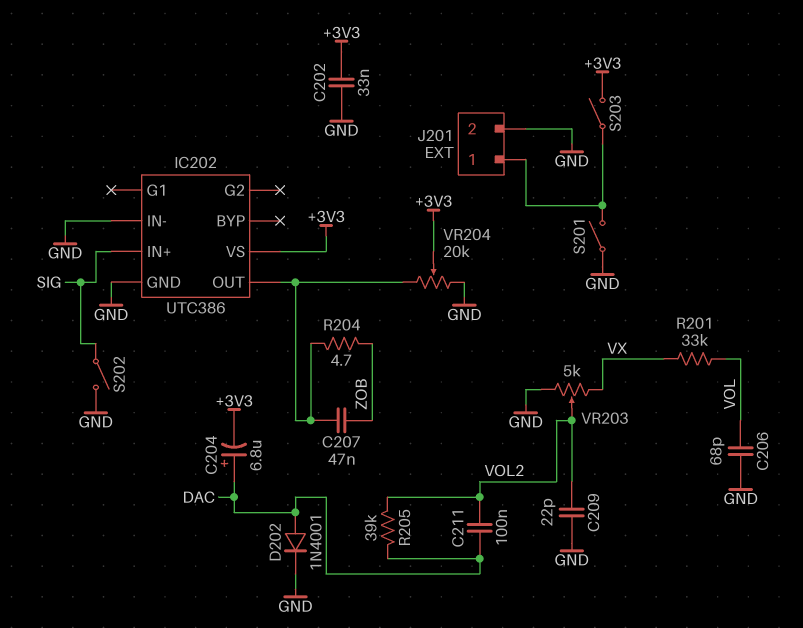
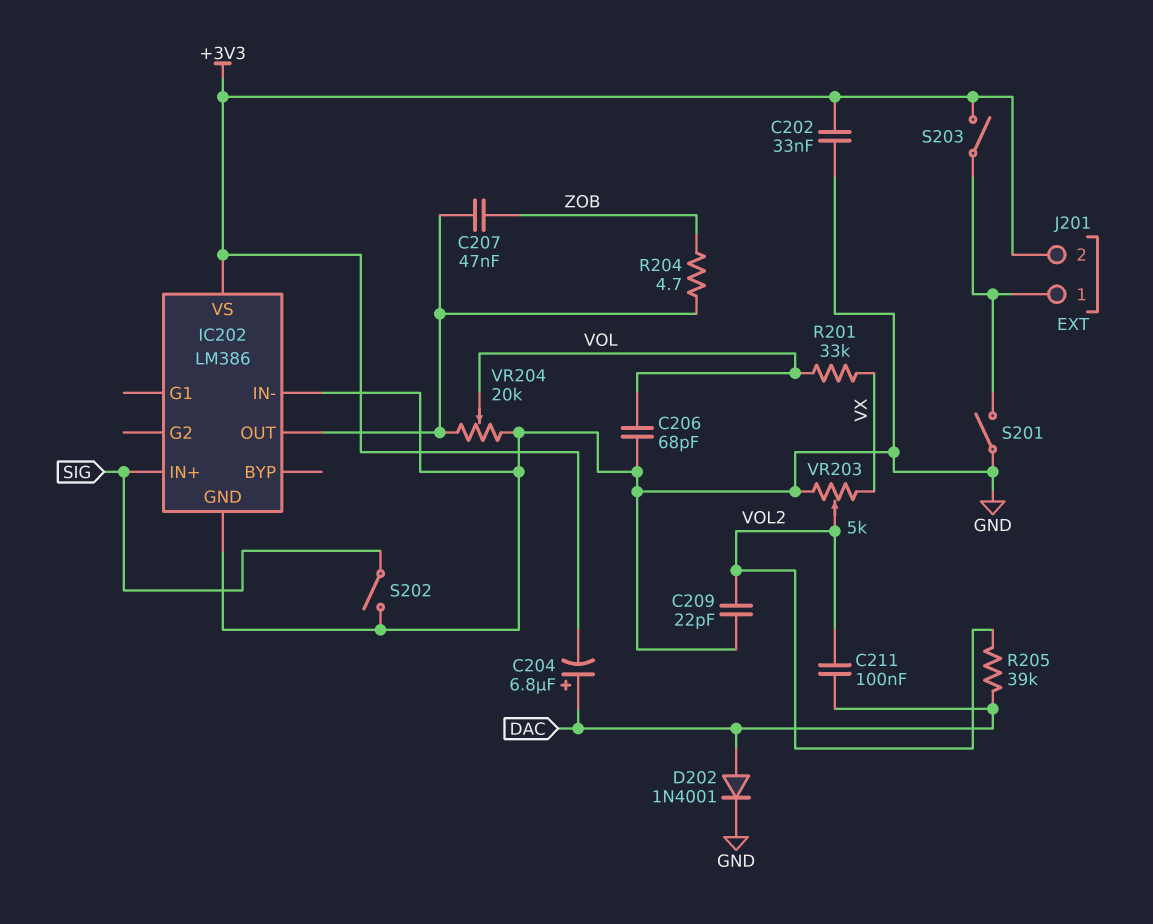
IC202: UTC386 -> LM386
J201 pin 2: GND -> +3V3
VR204: 20k (GND, IC202/OUT, wiper +3V3) -> 20k (GND, IC202/OUT, wiper VOL)

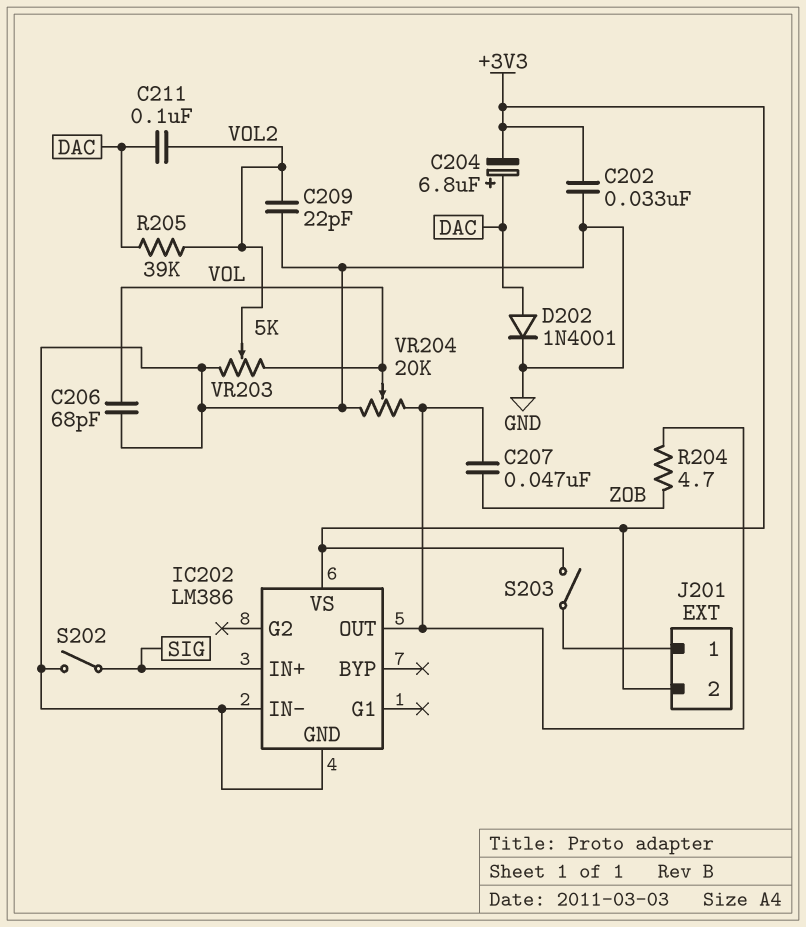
R201: 33k (VOL, VX) -> none
S201: switch (GND, J201/1) -> none
VR203: 5k (GND, VX, wiper VOL2) -> 5k (GND, VOL, wiper VOL2)

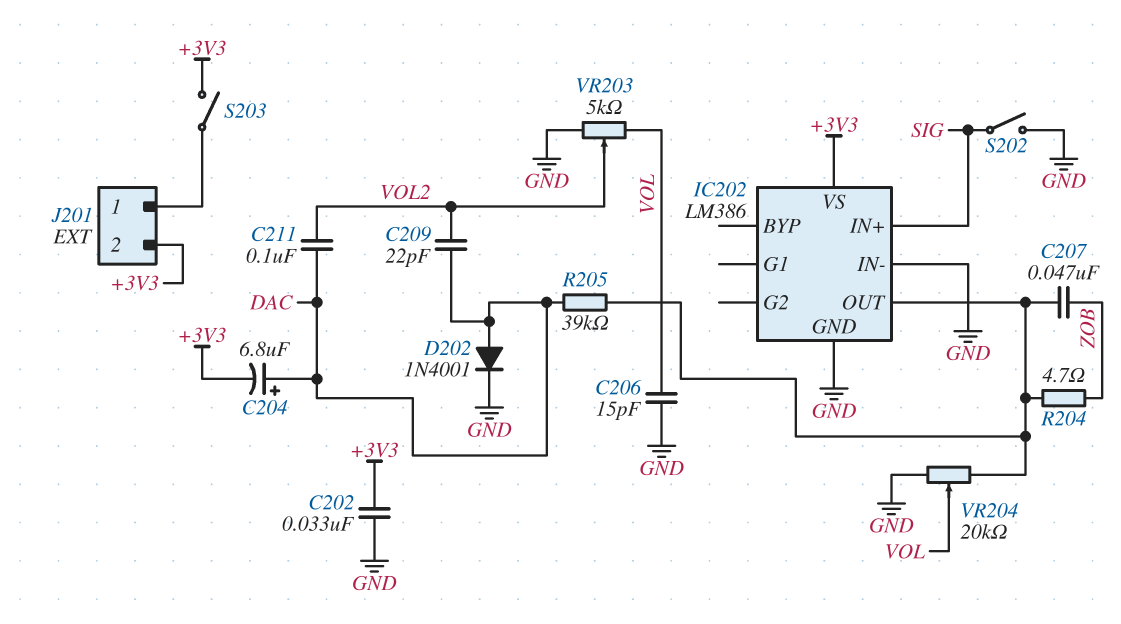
C206: 68pF (GND, VOL) -> 15pF (GND, VOL)
C209: 22pF (GND, VOL2) -> 22pF (DAC, VOL2)
R205: 39k (DAC, VOL2) -> 39k (DAC, IC202/OUT)

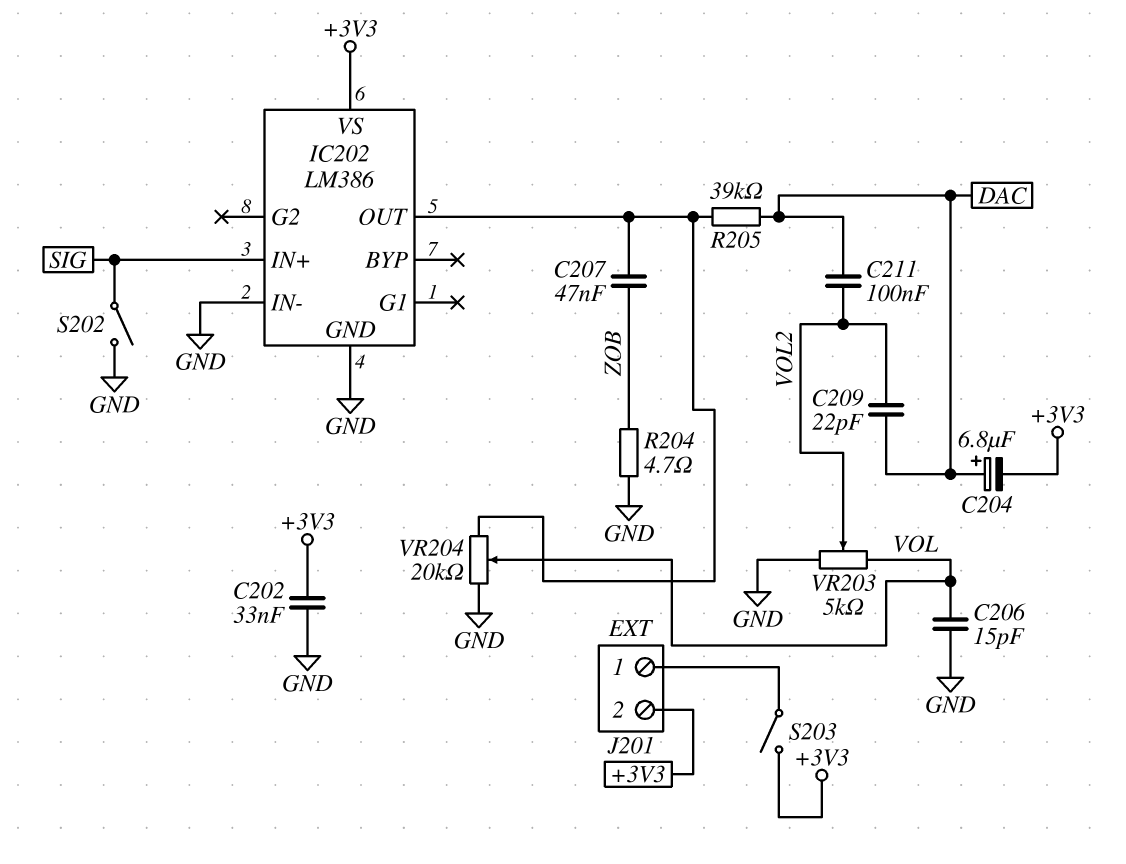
D202: diode 1N4001 (A DAC, K GND) -> none
R204: 4.7 (IC202/OUT, ZOB) -> 4.7 (GND, ZOB)

